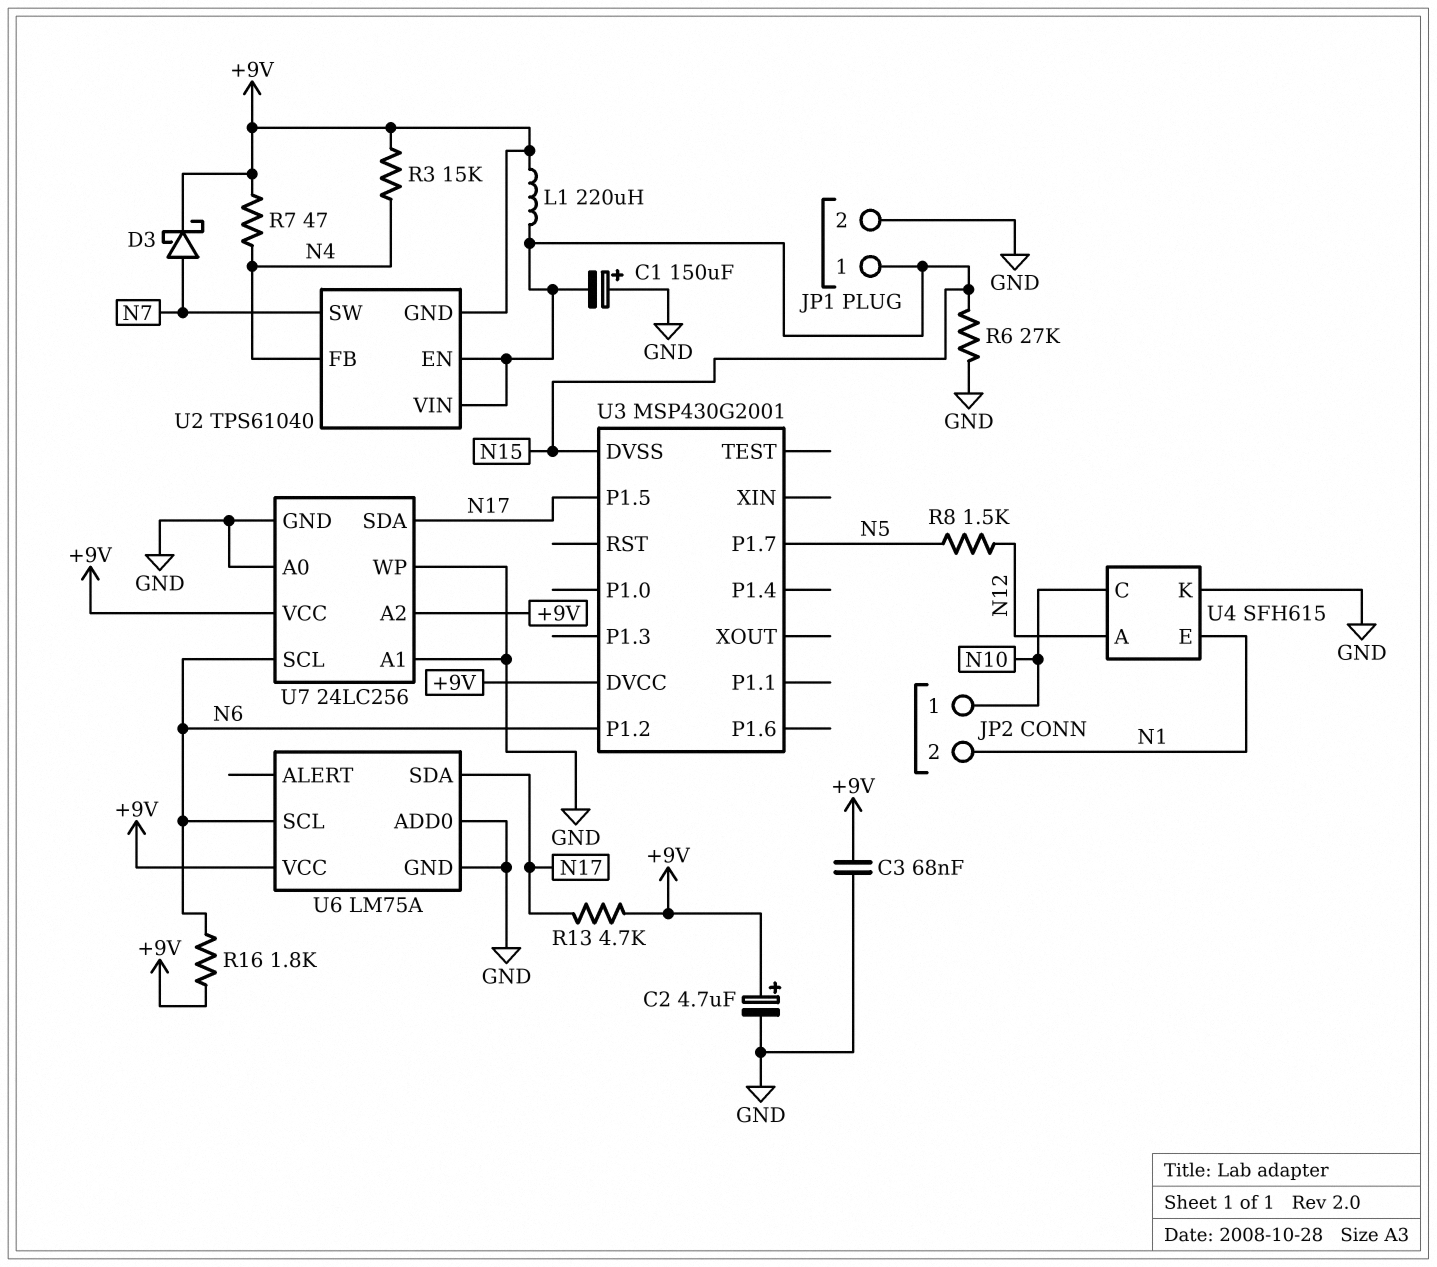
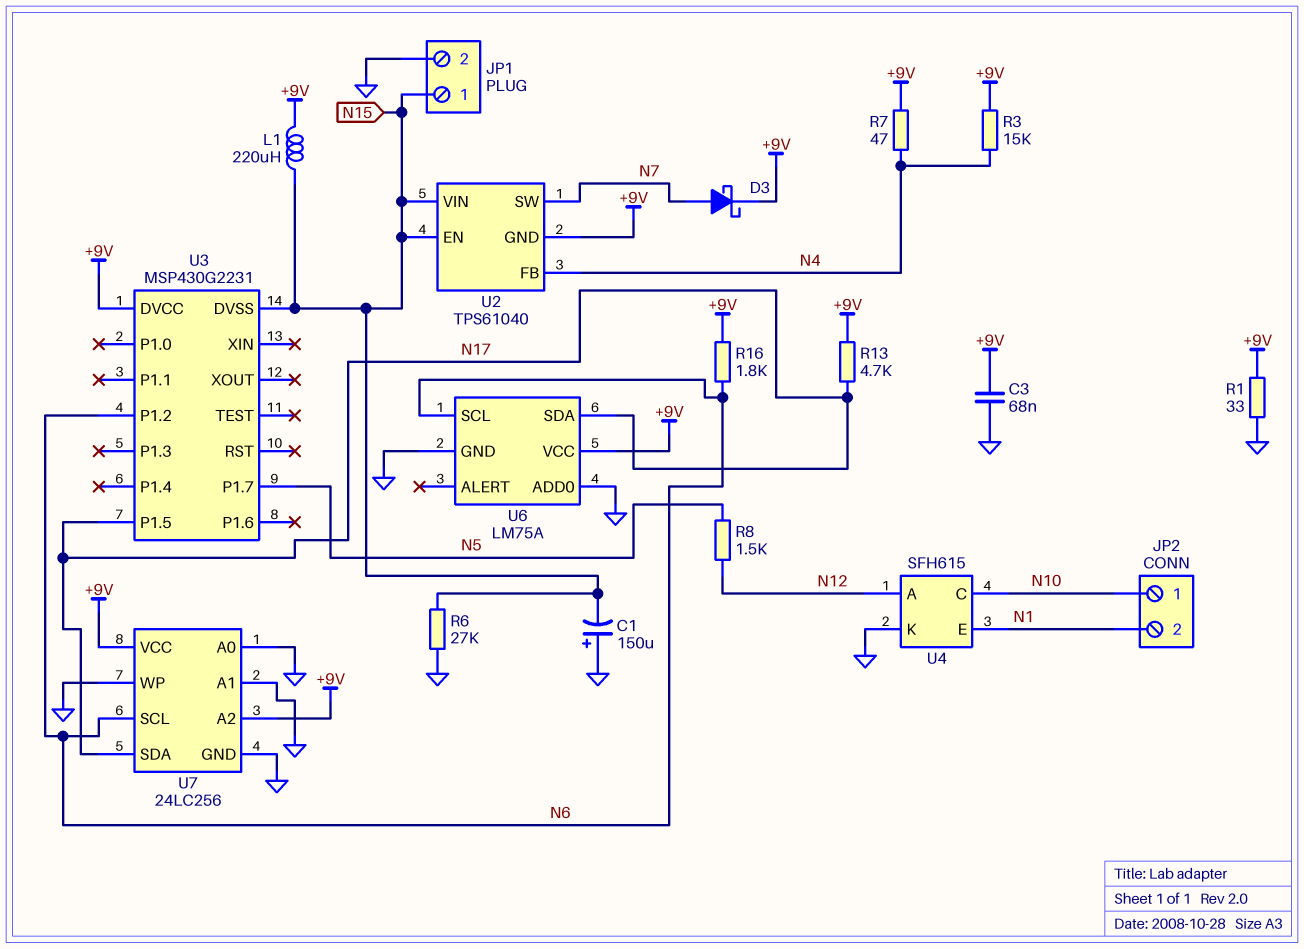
C2: 4.7uF (plus +9V, minus GND) -> none
R1: none -> 33 (+9V, GND)
U3: MSP430G2001 -> MSP430G2231

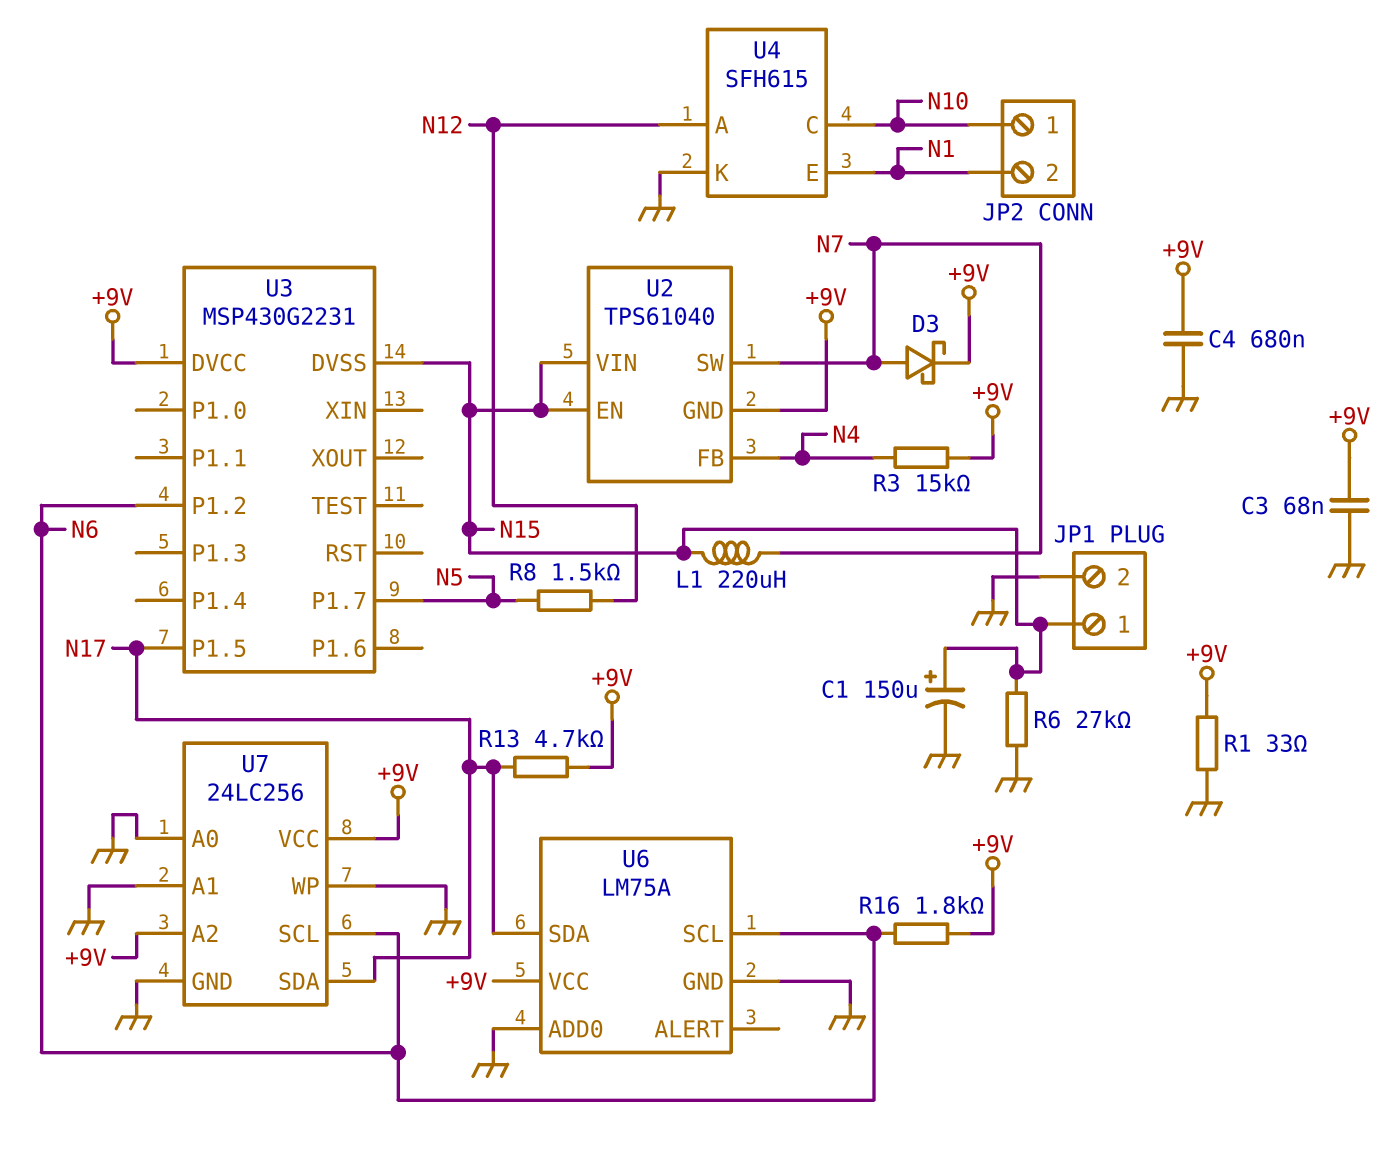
C1: 150uF (plus GND, minus N15) -> 150uF (plus N15, minus GND)
C4: none -> 680nF (+9V, GND)
L1: 220uH (+9V, N15) -> 220uH (N7, N15)
R7: 47 (+9V, N4) -> none

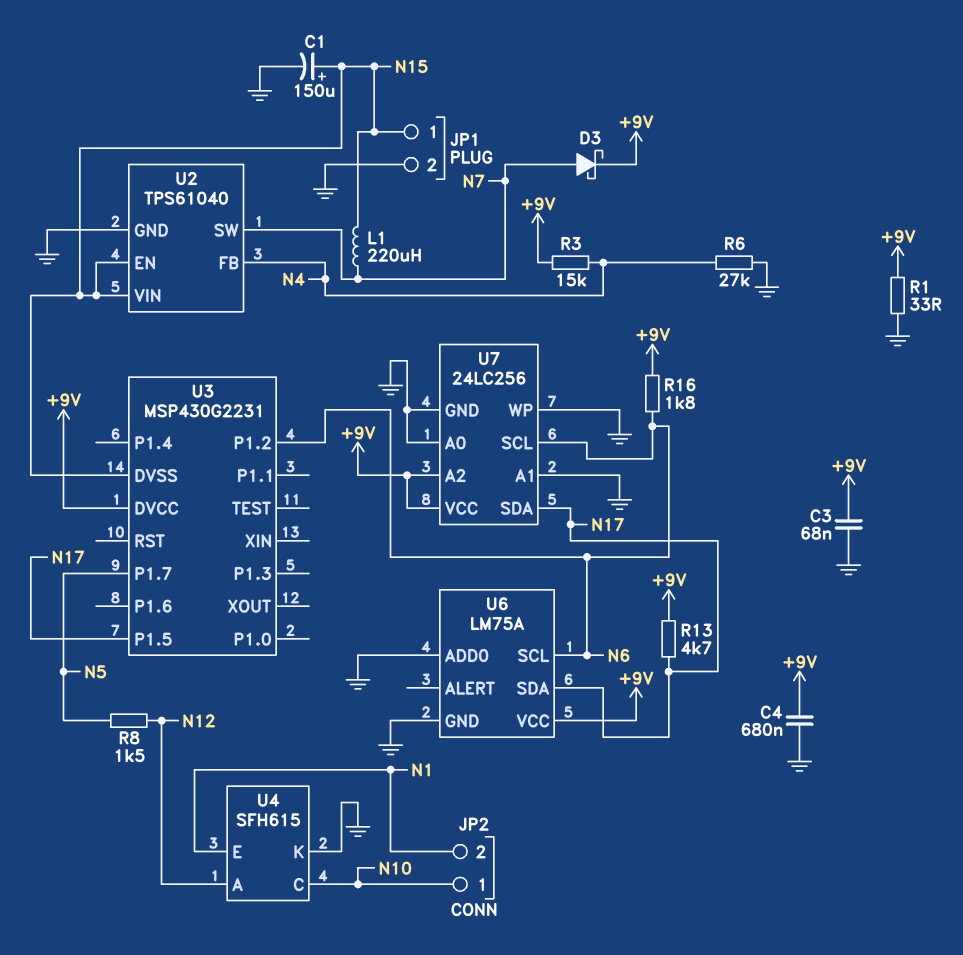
R6: 27k (GND, N15) -> 27k (GND, N4)
U2 pin GND: +9V -> GND

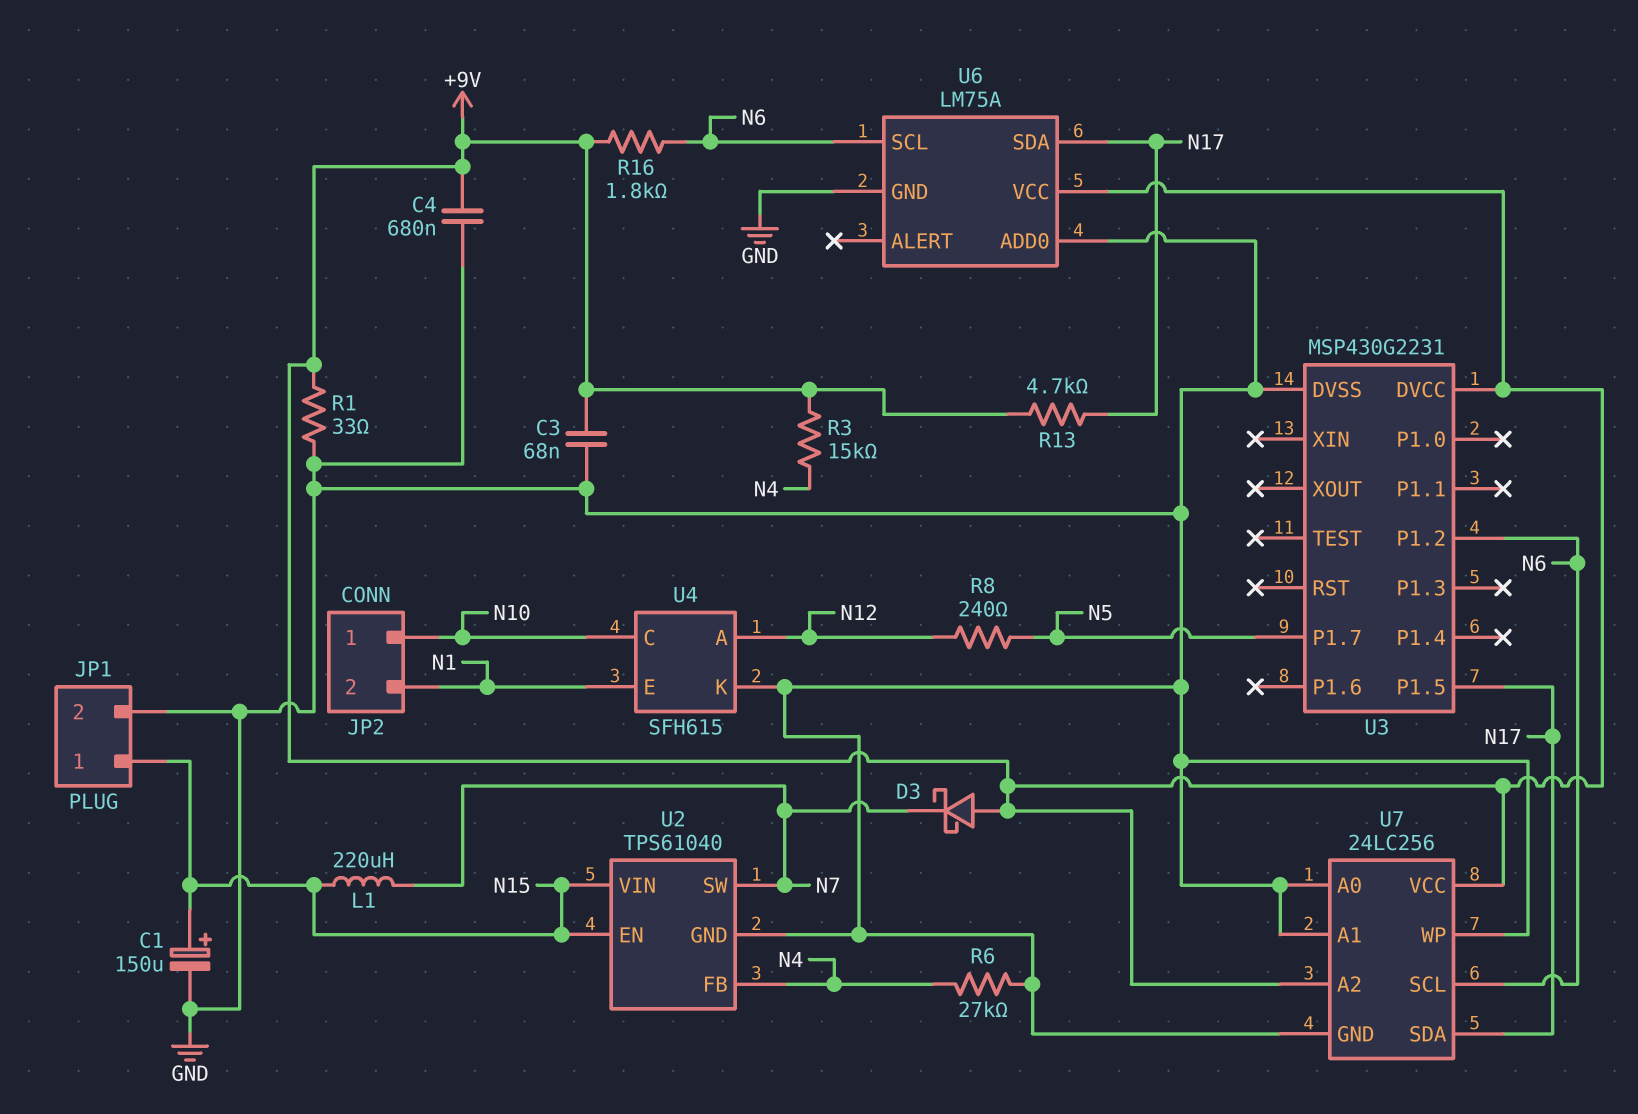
D3: schottky (A N7, K +9V) -> schottky (A +9V, K N7)
R8: 1.5k (N5, N12) -> 240 (N5, N12)
U3 pin DVSS: N15 -> GND

